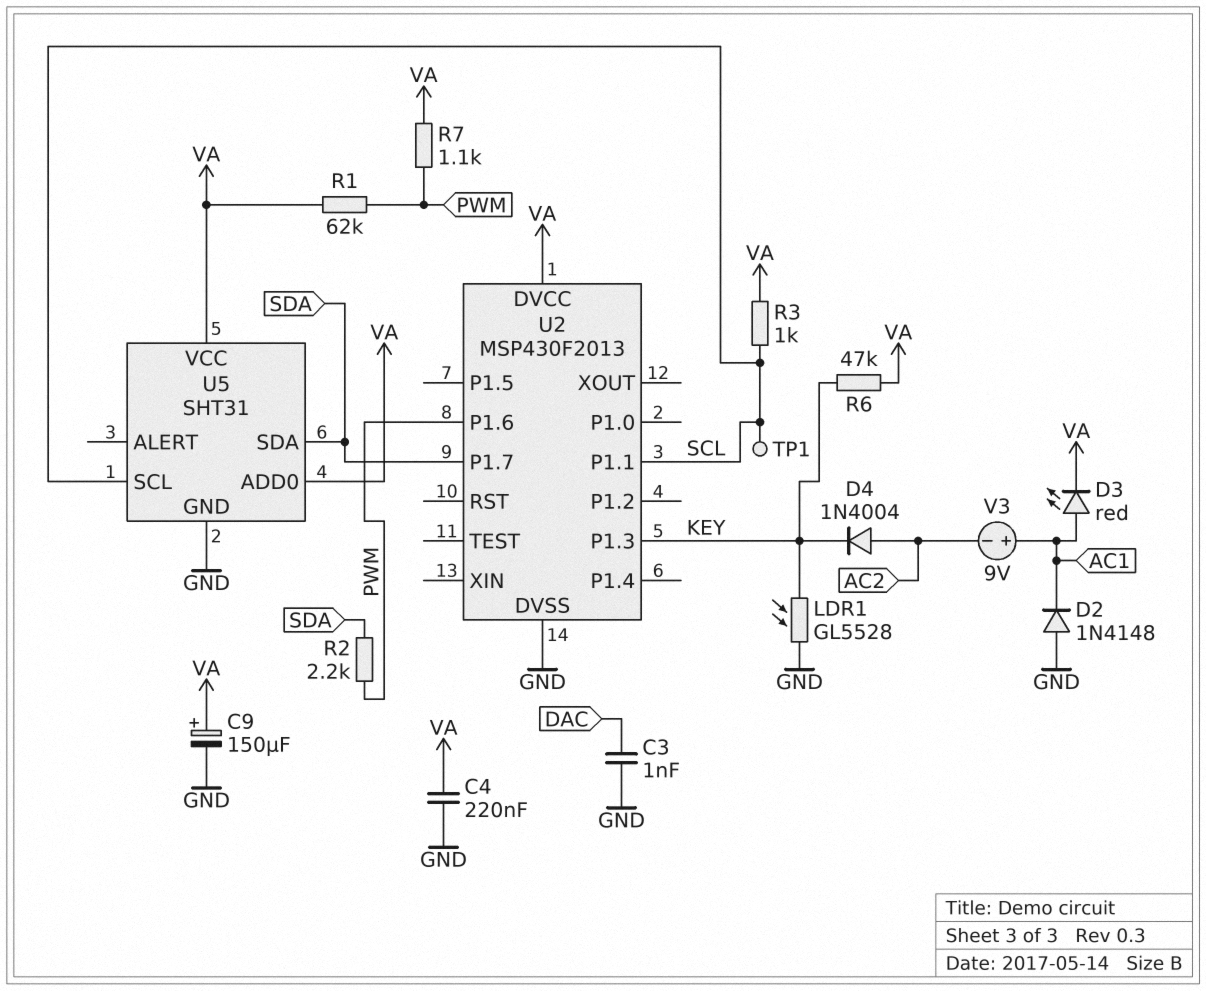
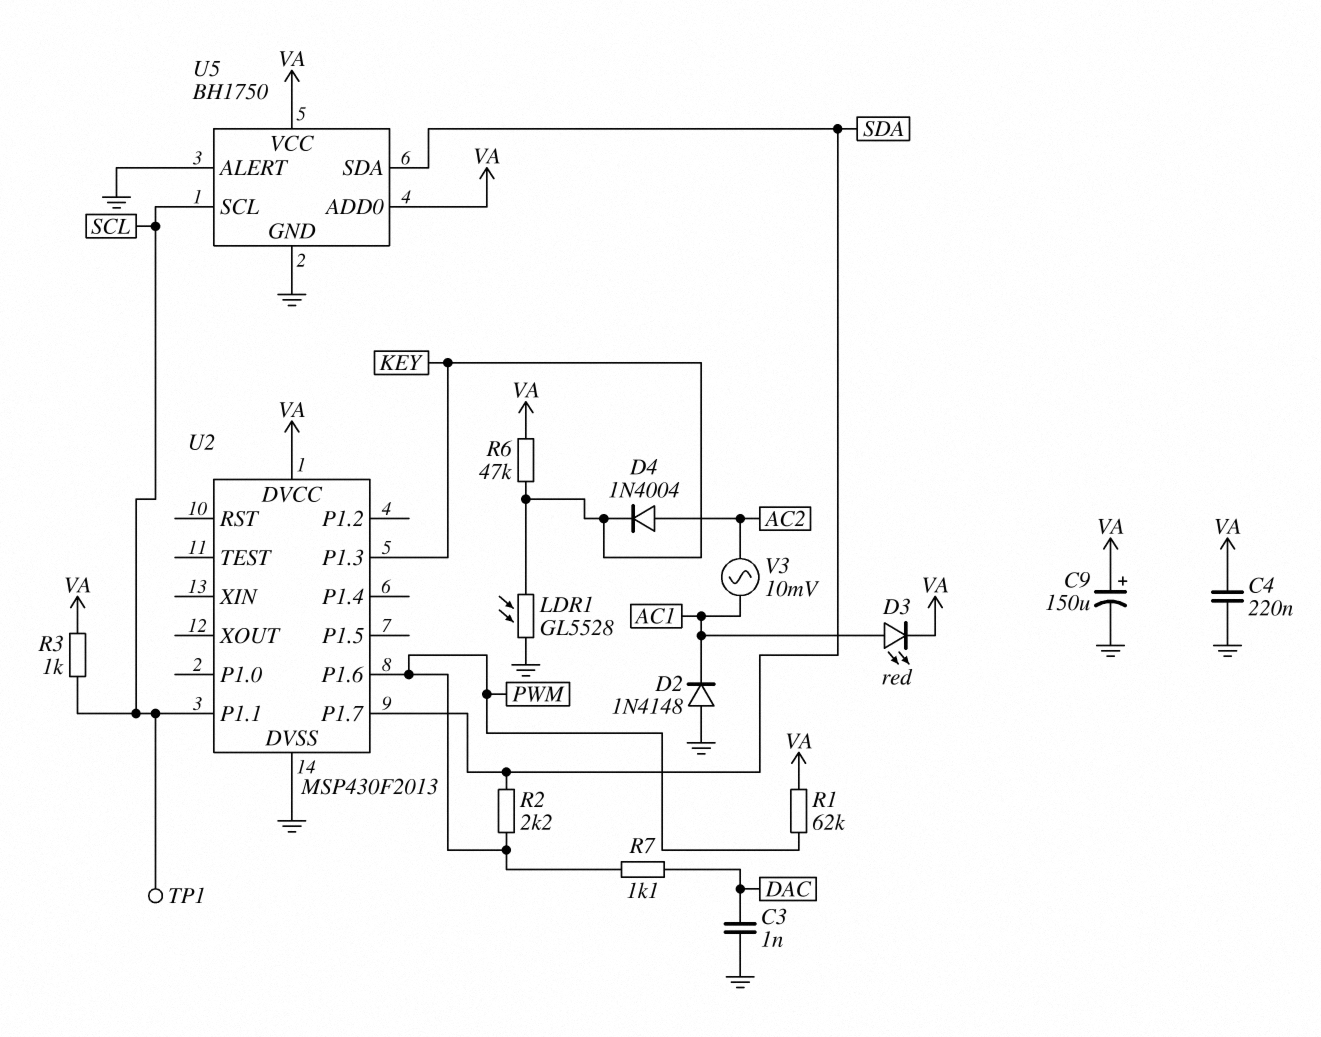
R7: 1.1k (PWM, VA) -> 1.1k (DAC, PWM)
U5: SHT31 -> BH1750
U5 pin ALERT: none -> GND
V3: 9V (plus AC1, minus AC2) -> AC 10mV (AC1, AC2)

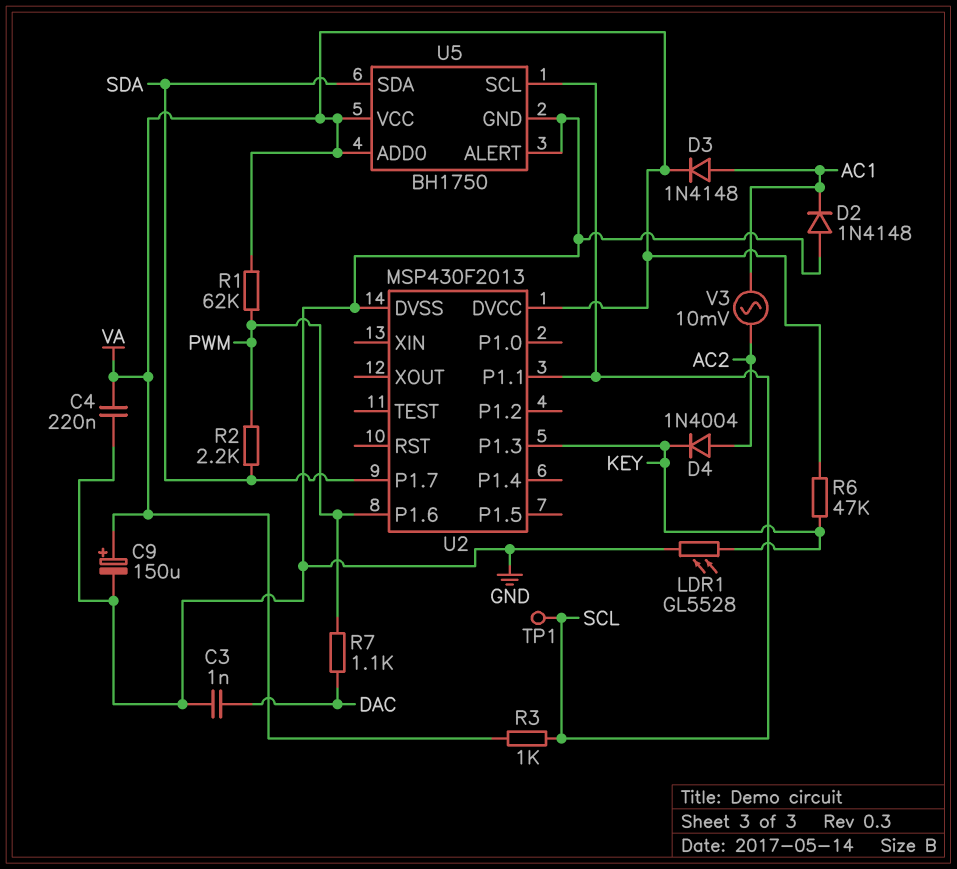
D3: LED red (A AC1, K VA) -> diode 1N4148 (A AC1, K VA)

